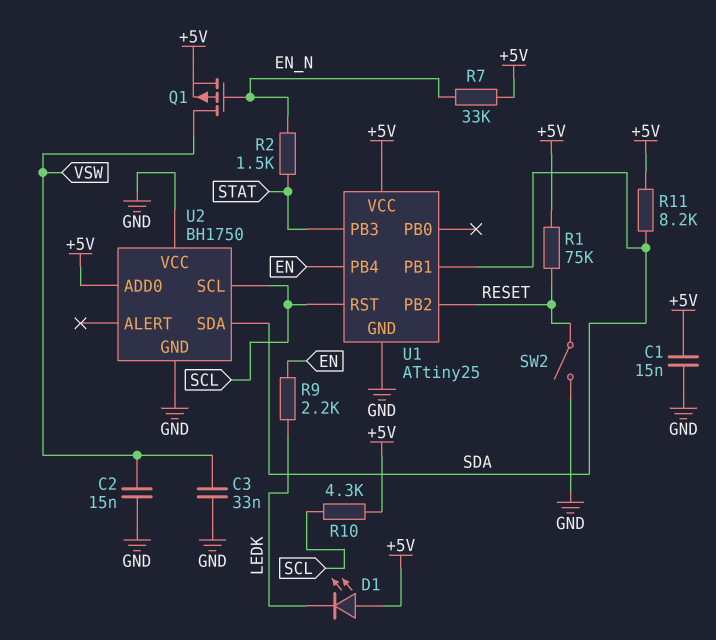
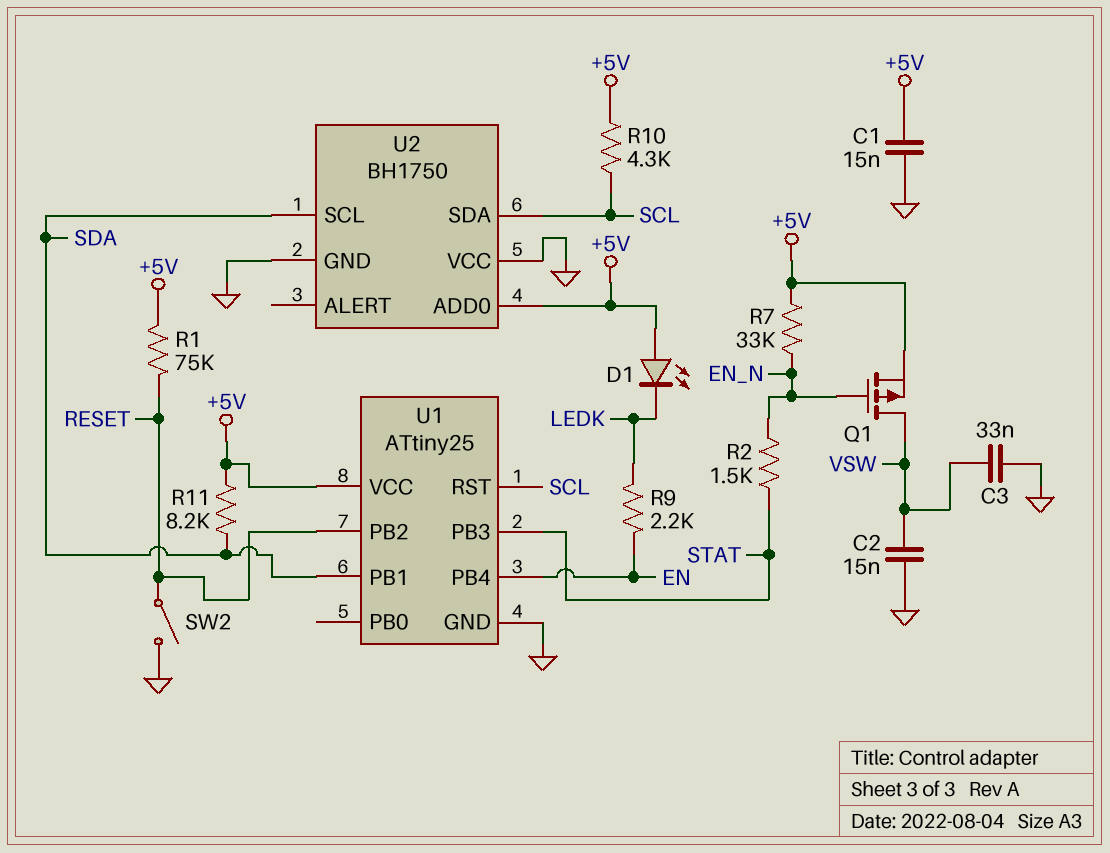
U2 pin SCL: SCL -> SDA
U2 pin SDA: SDA -> SCL

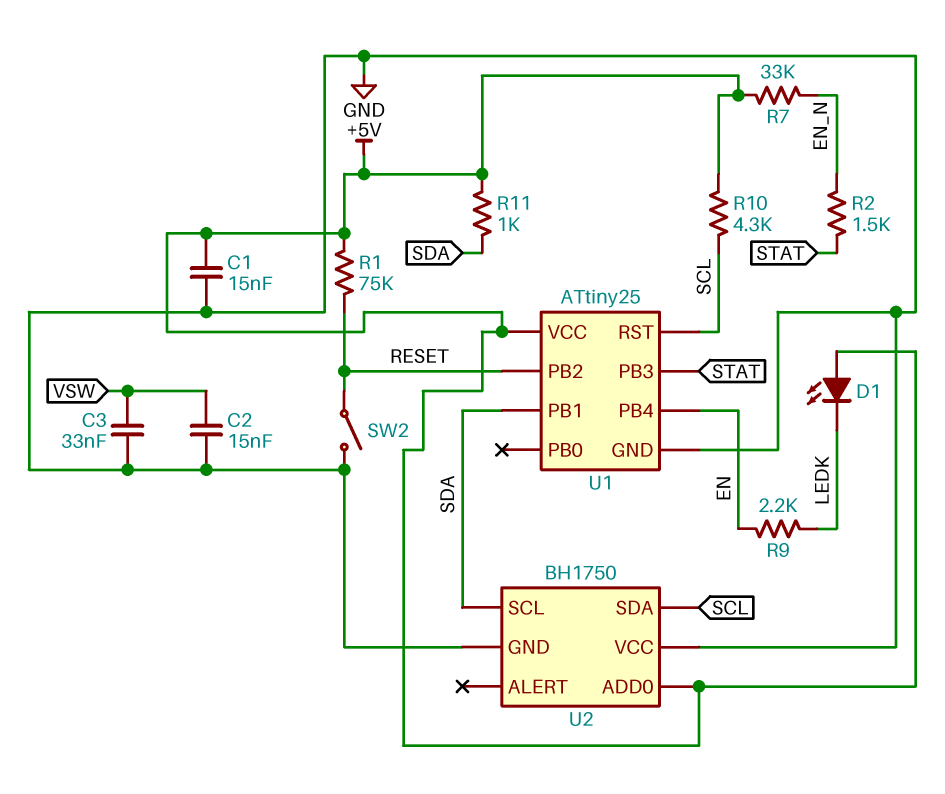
Q1: PMOS (G EN_N, D VSW, S +5V) -> none
R11: 8.2k (+5V, SDA) -> 1k (+5V, SDA)

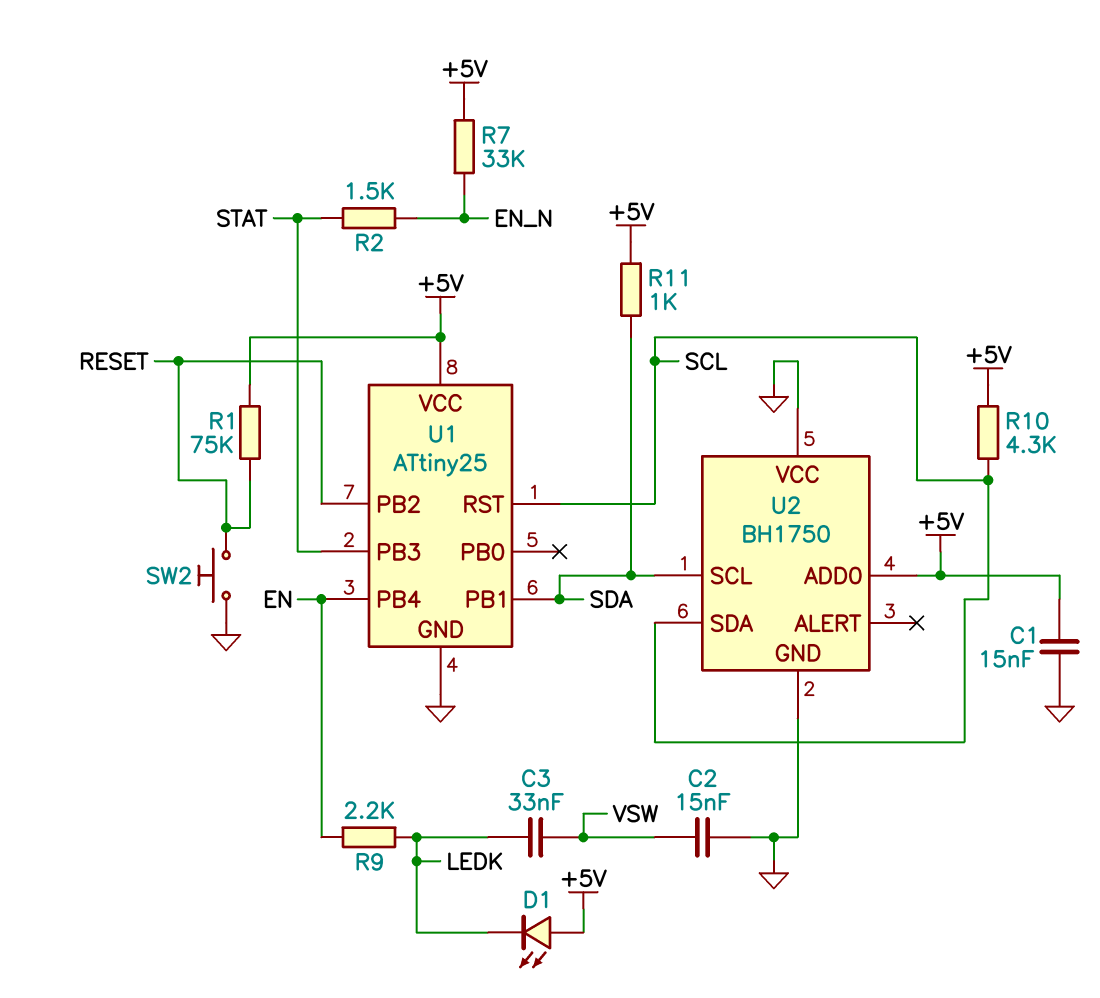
C3: 33nF (GND, VSW) -> 33nF (LEDK, VSW)
SW2: switch (GND, RESET) -> button (GND, RESET)

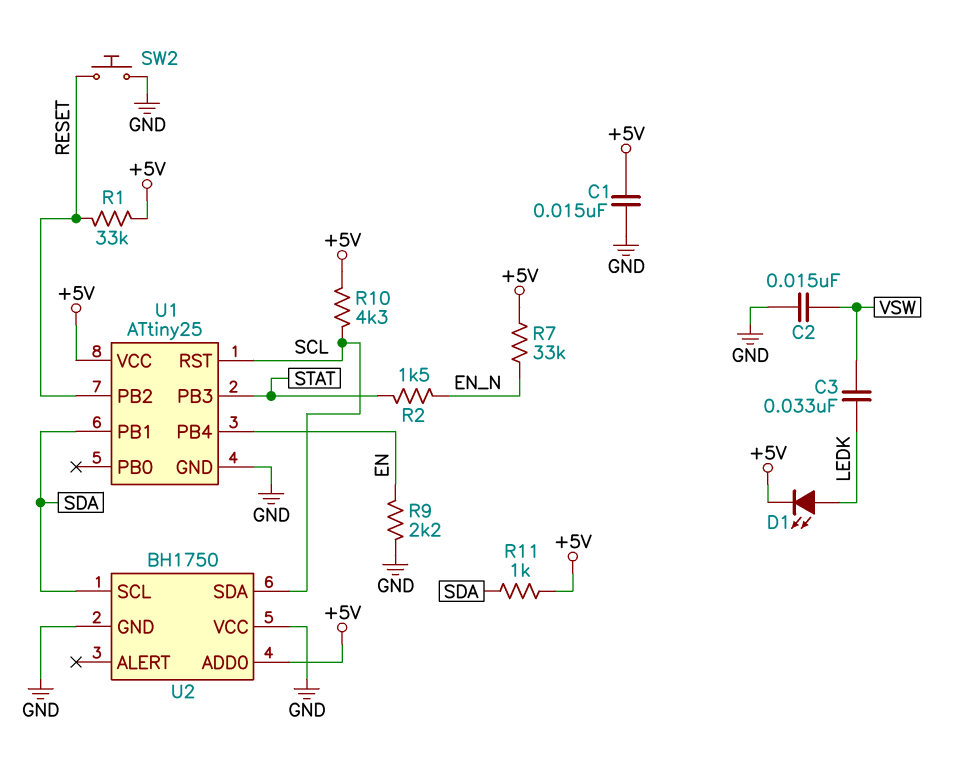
D1: LED (A +5V, K LEDK) -> LED (A LEDK, K +5V)
R1: 75k (+5V, RESET) -> 33k (+5V, RESET)
R9: 2.2k (EN, LEDK) -> 2.2k (EN, GND)

